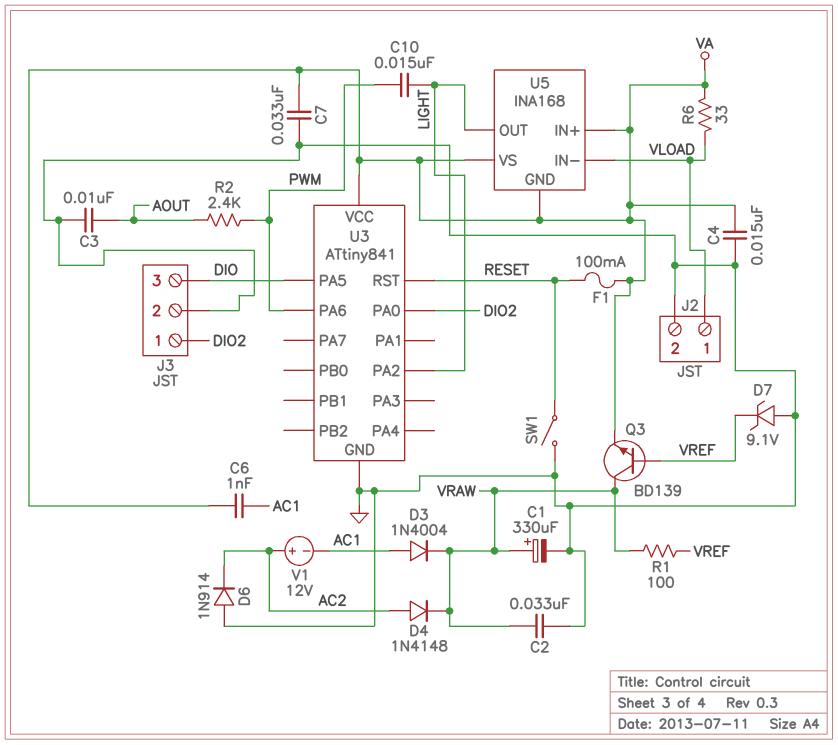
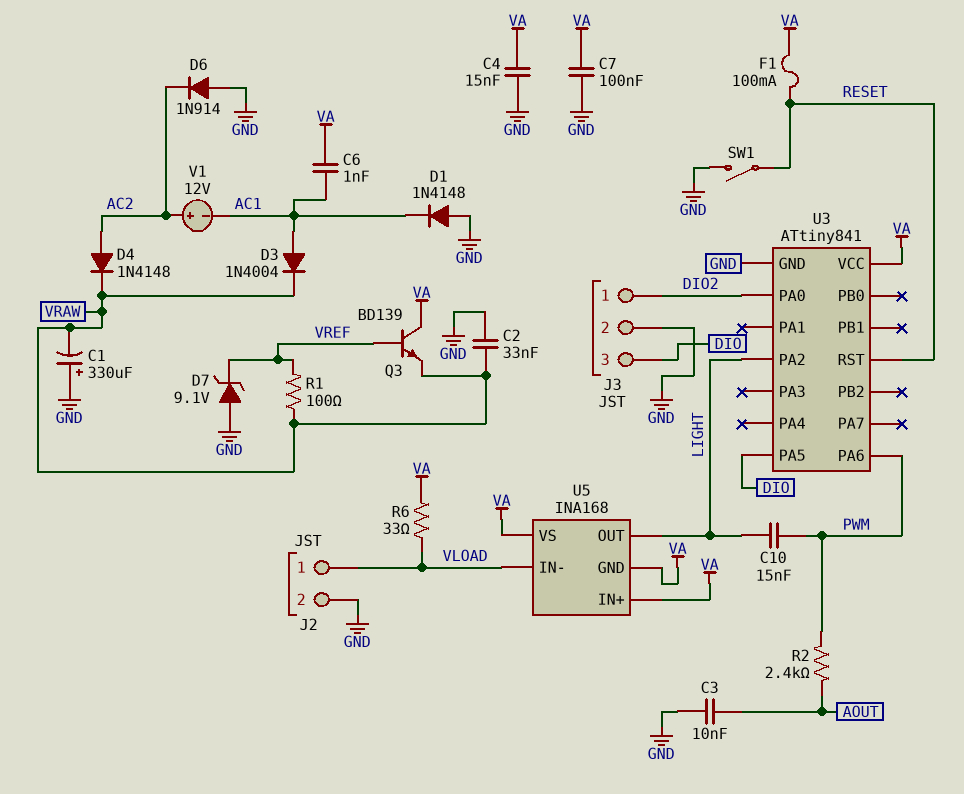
C1: 330uF (plus VRAW, minus GND) -> 330uF (plus GND, minus VRAW)
C7: 33nF (GND, VA) -> 100nF (GND, VA)
D1: none -> diode 1N4148 (A GND, K AC1)
Q3: NPN BD139 (B VREF, C VRAW, E VA) -> NPN BD139 (B VREF, C VA, E VRAW)

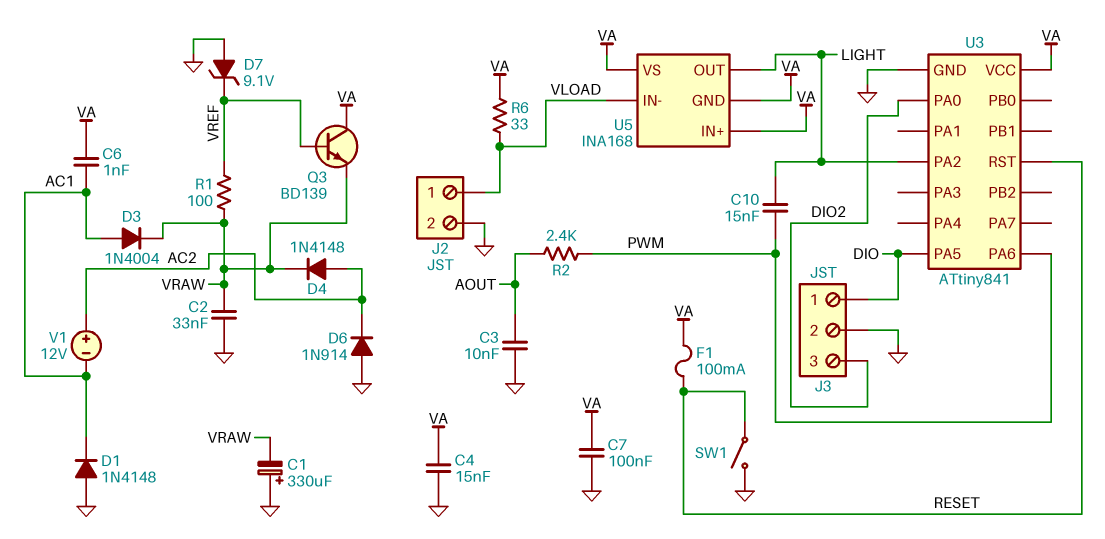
J3 pin 1: DIO2 -> DIO
J3 pin 3: DIO -> DIO2

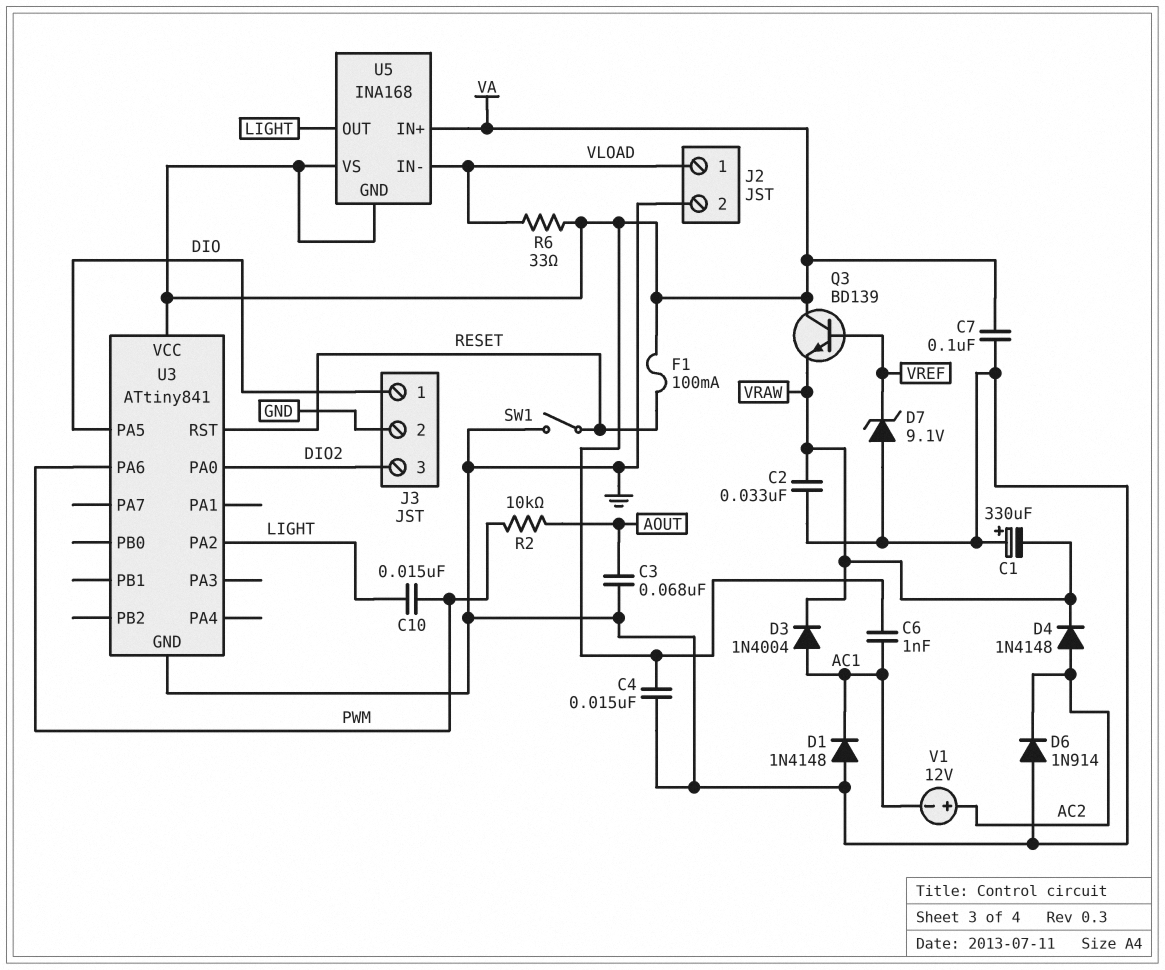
C3: 10nF (AOUT, GND) -> 68nF (AOUT, GND)
R1: 100 (VRAW, VREF) -> none
R2: 2.4k (AOUT, PWM) -> 10k (AOUT, PWM)

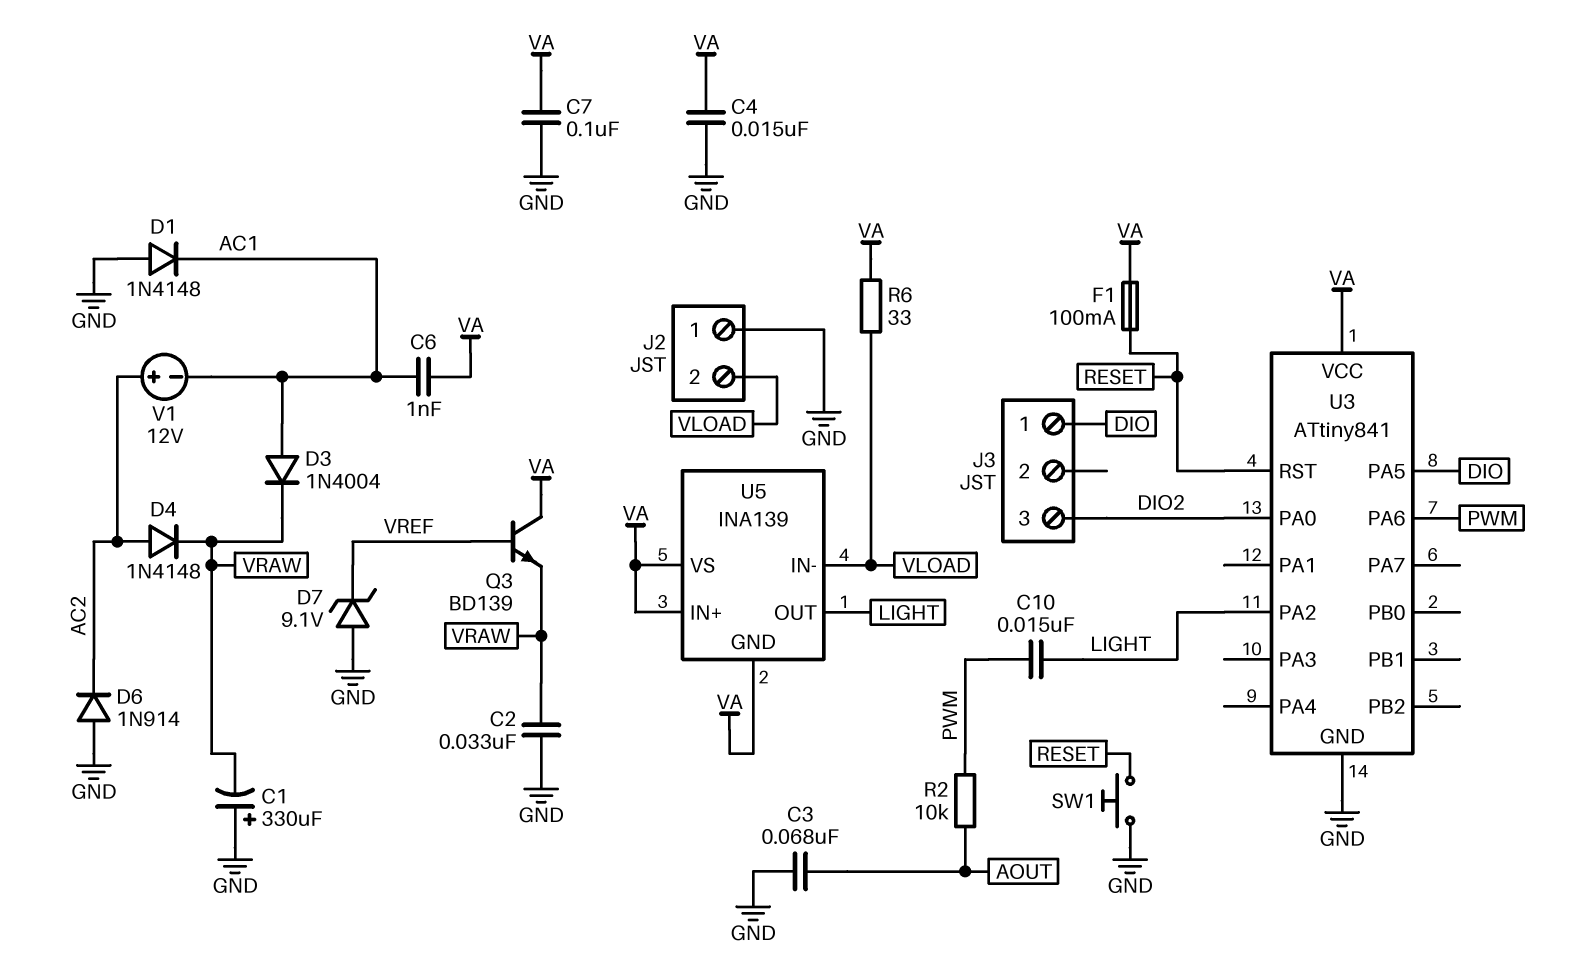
J2 pin 1: VLOAD -> GND
J2 pin 2: GND -> VLOAD
J3 pin 2: GND -> none
SW1: switch (GND, RESET) -> button (GND, RESET)
U5: INA168 -> INA139

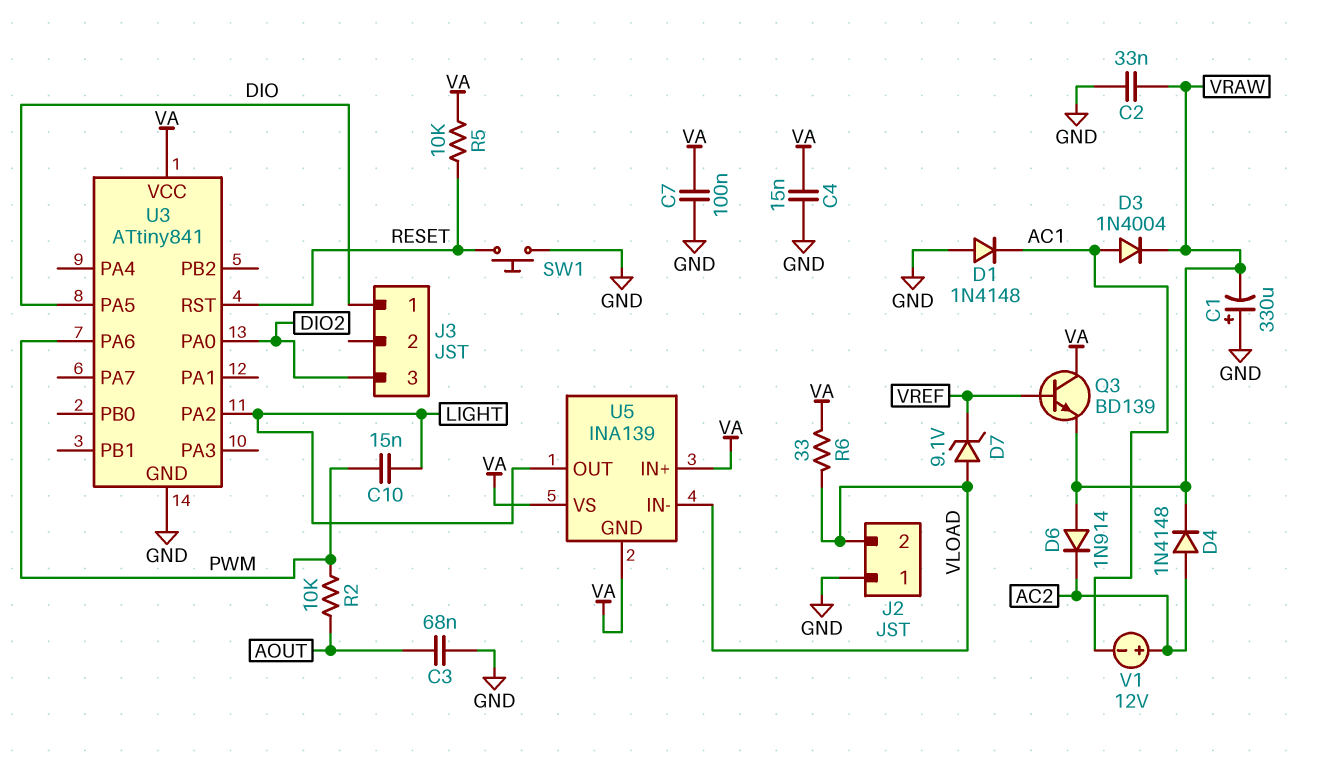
C6: 1nF (AC1, VA) -> none
D6: diode 1N914 (A GND, K AC2) -> diode 1N914 (A VRAW, K AC2)
D7: zener 9.1V (A GND, K VREF) -> zener 9.1V (A VLOAD, K VREF)
F1: 100mA (RESET, VA) -> none
R5: none -> 10k (RESET, VA)

